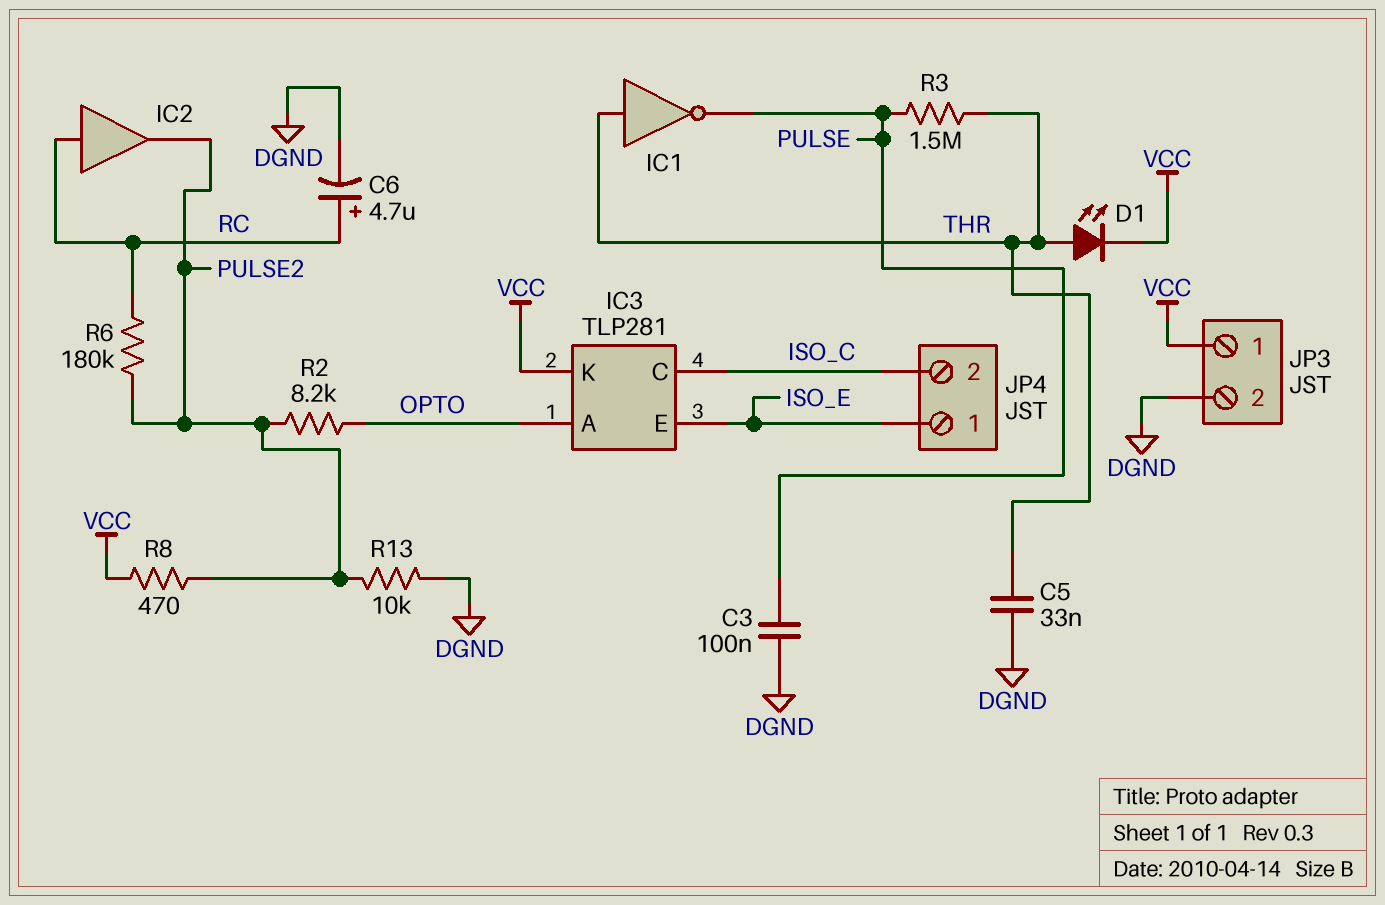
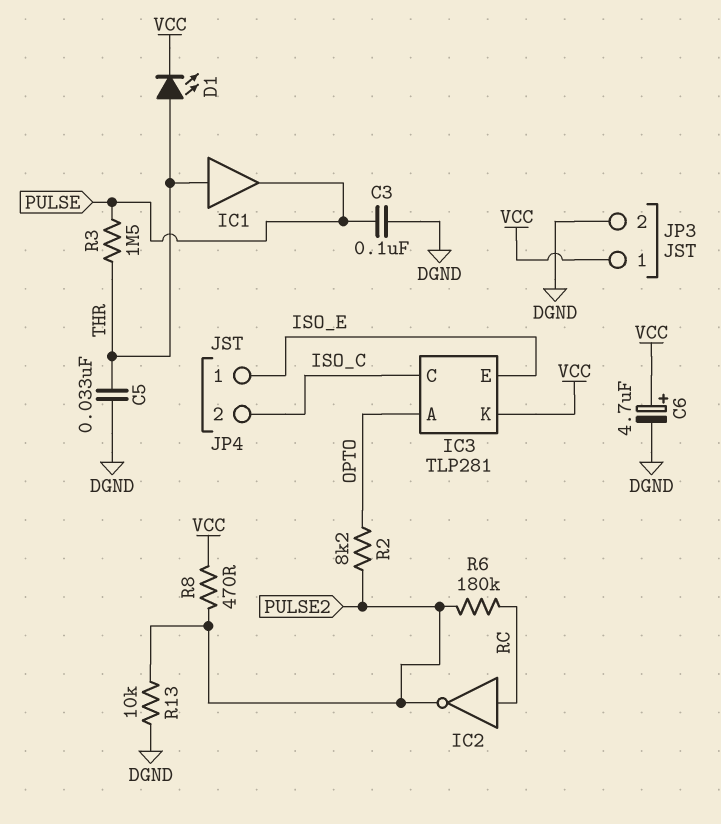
C6: 4.7uF (plus RC, minus DGND) -> 4.7uF (plus VCC, minus DGND)
IC1: NOT (in THR, out PULSE) -> buffer (in THR, out PULSE)
IC2: buffer (in RC, out PULSE2) -> NOT (in RC, out PULSE2)

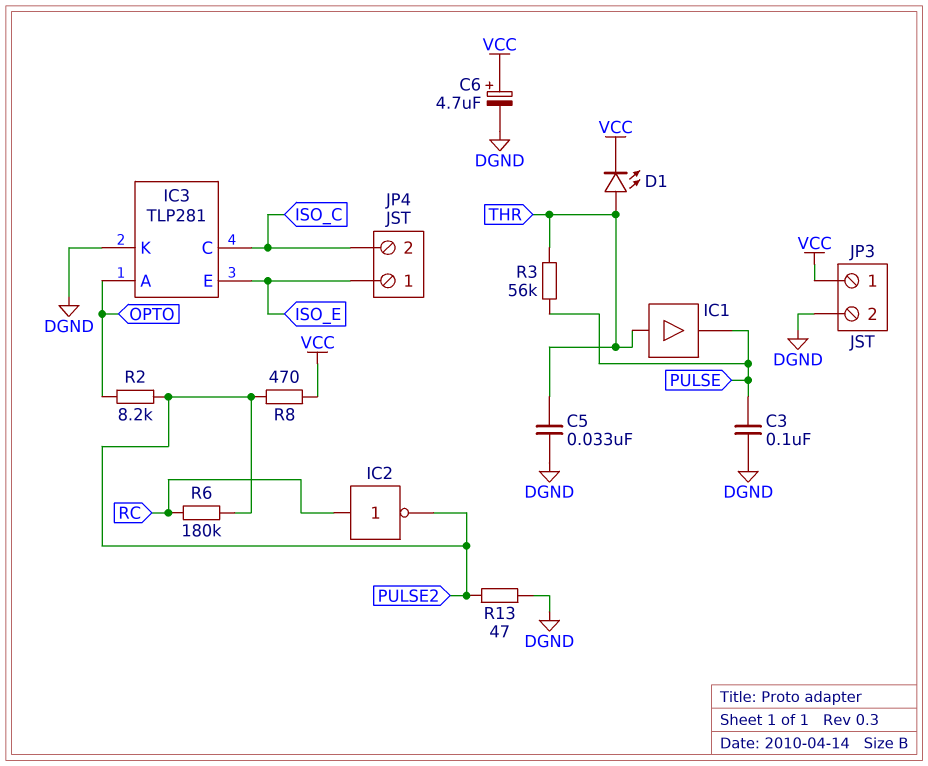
IC3 pin K: VCC -> DGND
R3: 1.5M (PULSE, THR) -> 56k (PULSE, THR)
R13: 10k (DGND, PULSE2) -> 47 (DGND, PULSE2)

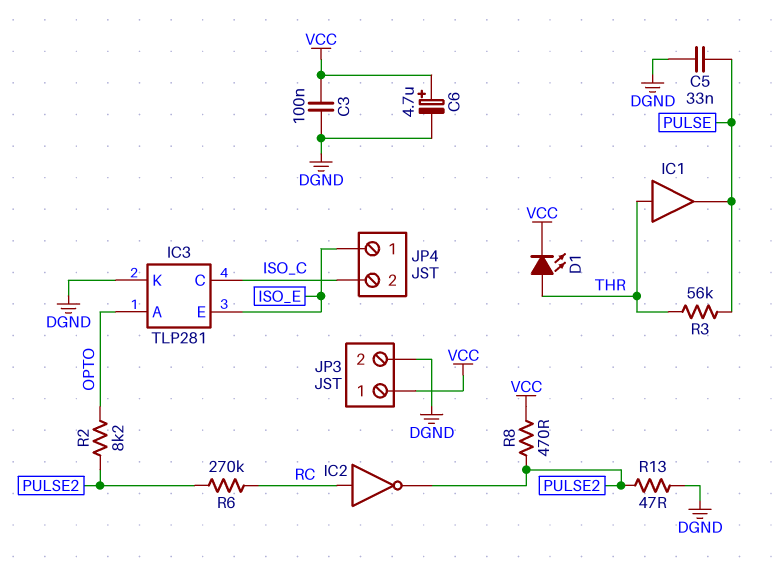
C3: 100nF (DGND, PULSE) -> 100nF (DGND, VCC)
C5: 33nF (DGND, THR) -> 33nF (DGND, PULSE)
R6: 180k (PULSE2, RC) -> 270k (PULSE2, RC)

